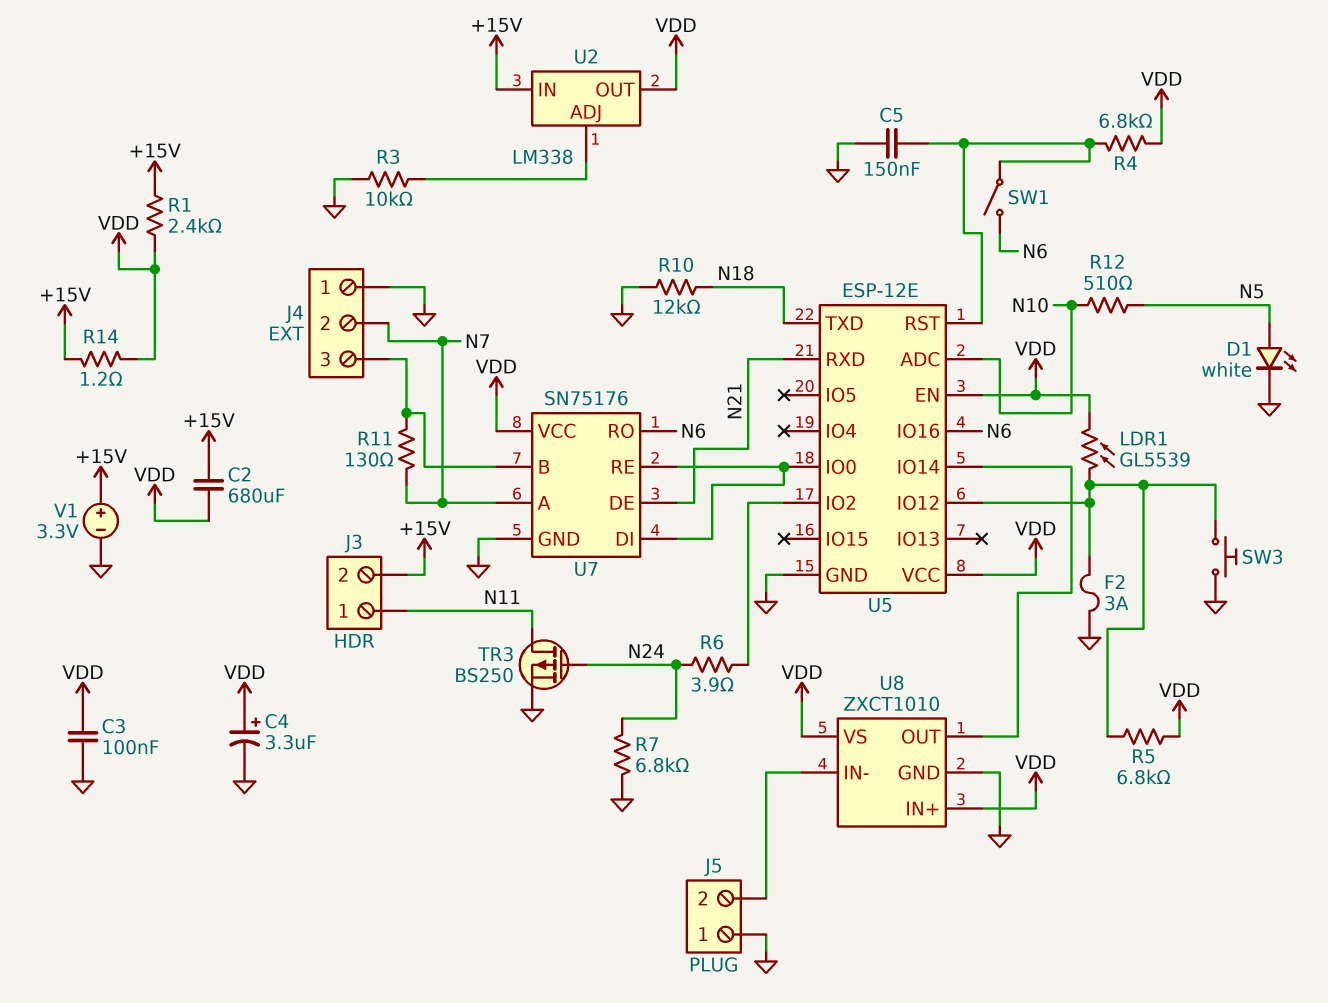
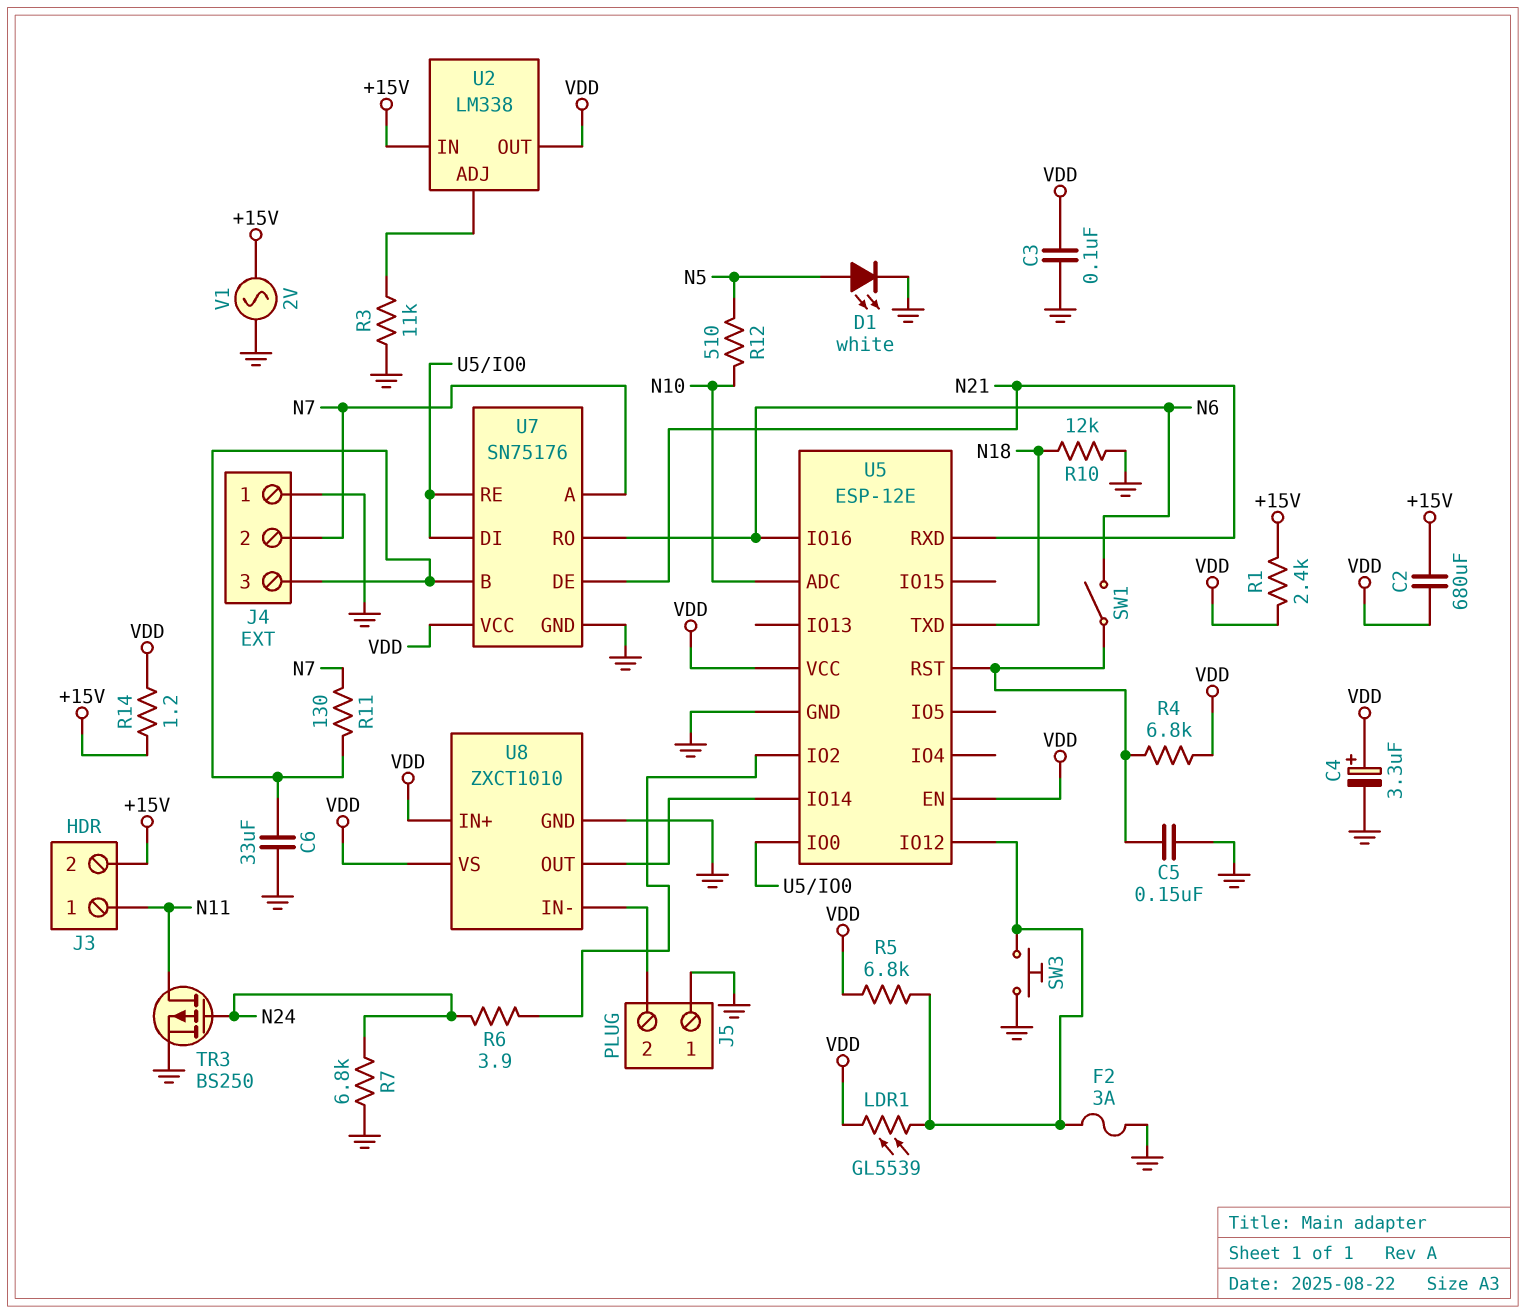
C6: none -> 33uF (GND, J4/3)
R3: 10k (GND, U2/ADJ) -> 11k (GND, U2/ADJ)
V1: 3.3V (plus +15V, minus GND) -> AC 2V (+15V, GND)

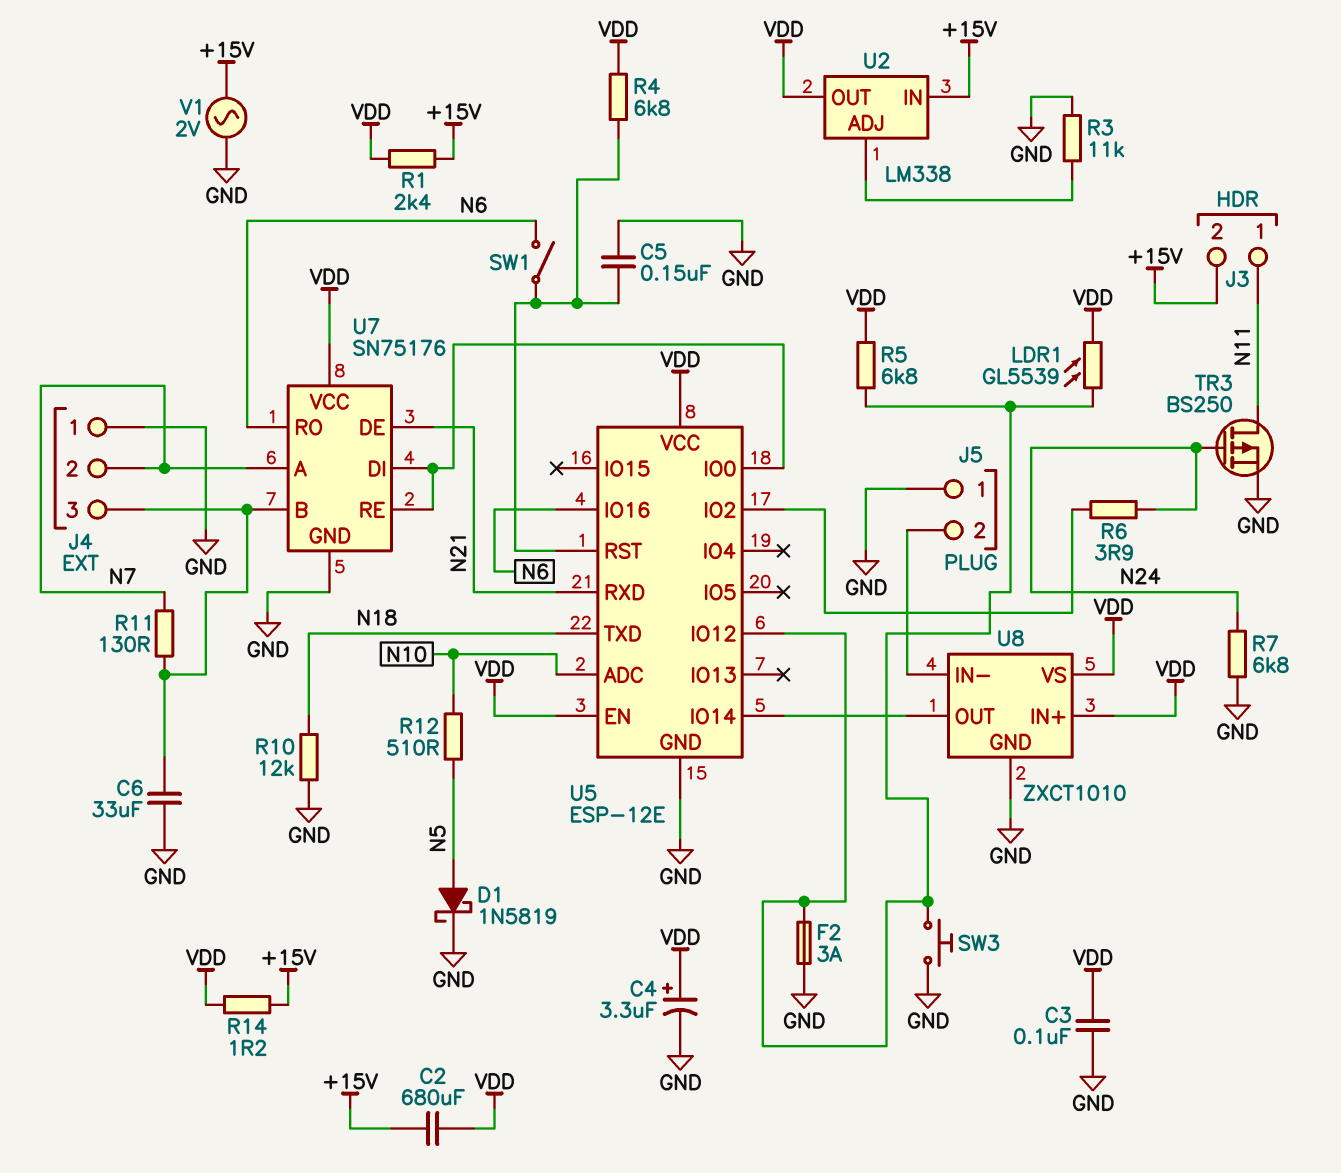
D1: LED white (A N5, K GND) -> schottky 1N5819 (A N5, K GND)

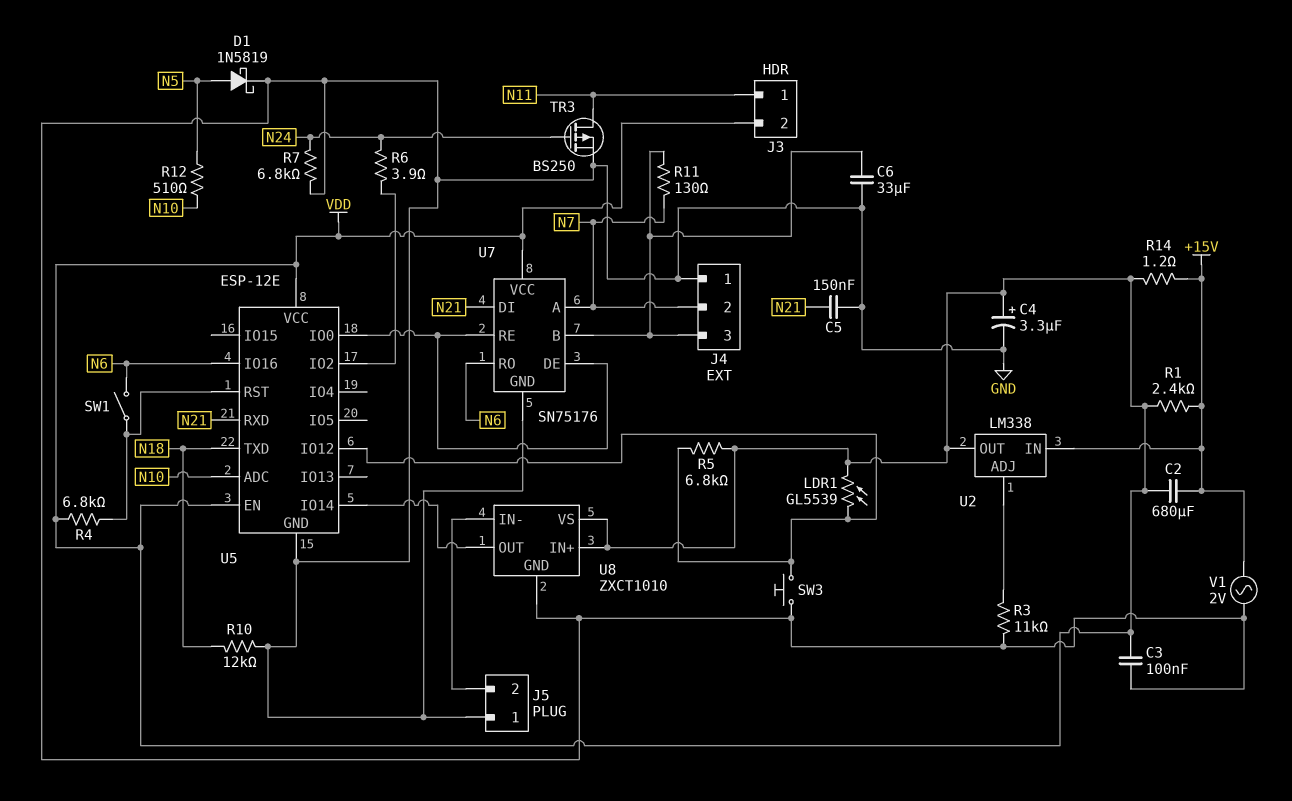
C5: 150nF (GND, U5/RST) -> 150nF (GND, N21)
F2: 3A (GND, U5/IO12) -> none
J3 pin 2: +15V -> VDD
U7 pin DE: N21 -> U5/IO0
U7 pin DI: U5/IO0 -> N21

